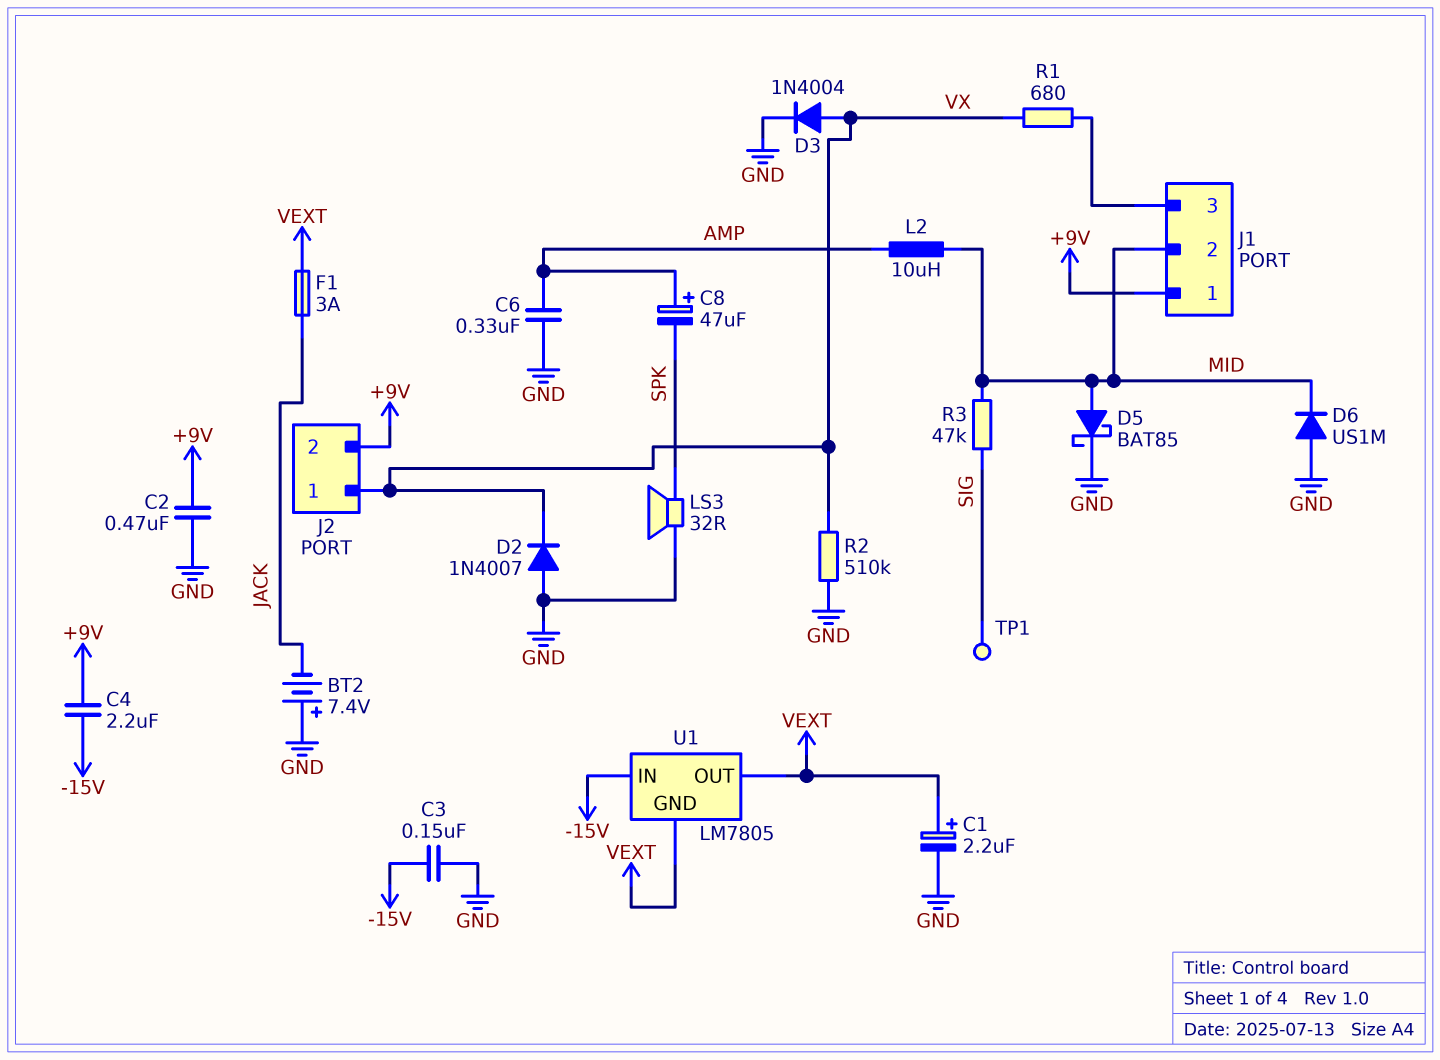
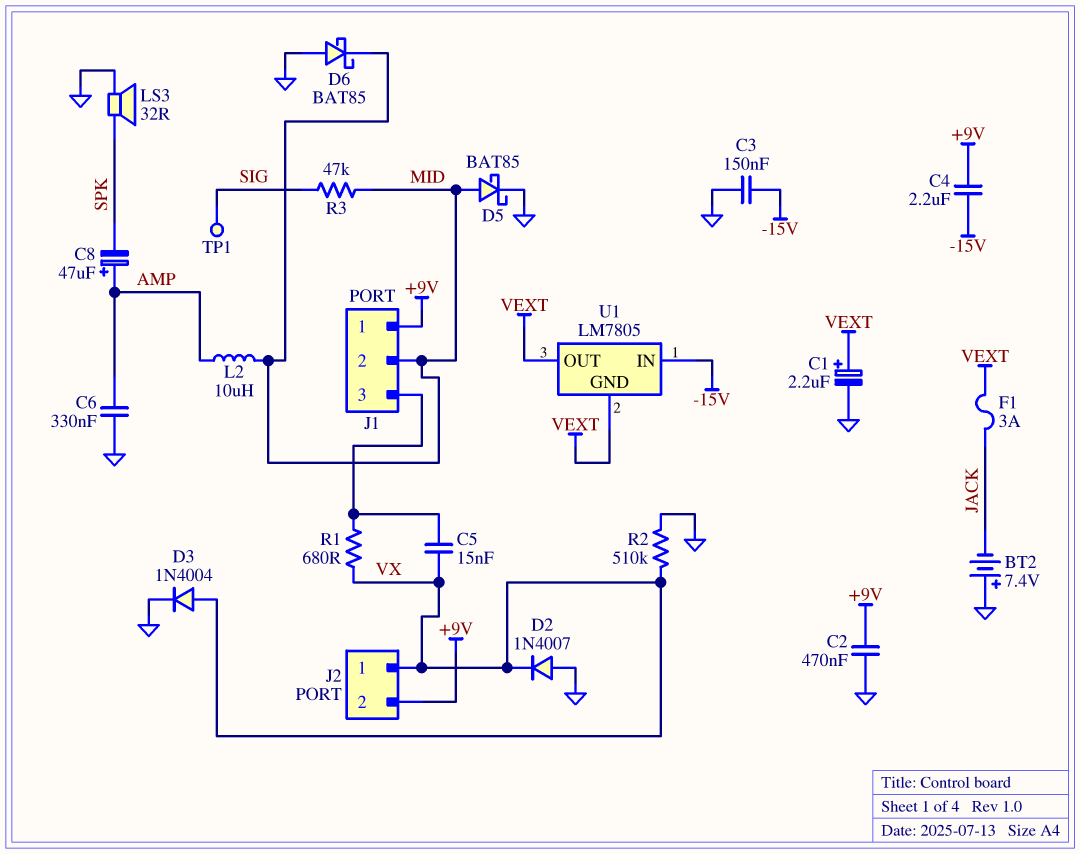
C5: none -> 15nF (J1/3, VX)
D6: diode US1M (A GND, K MID) -> schottky BAT85 (A GND, K MID)

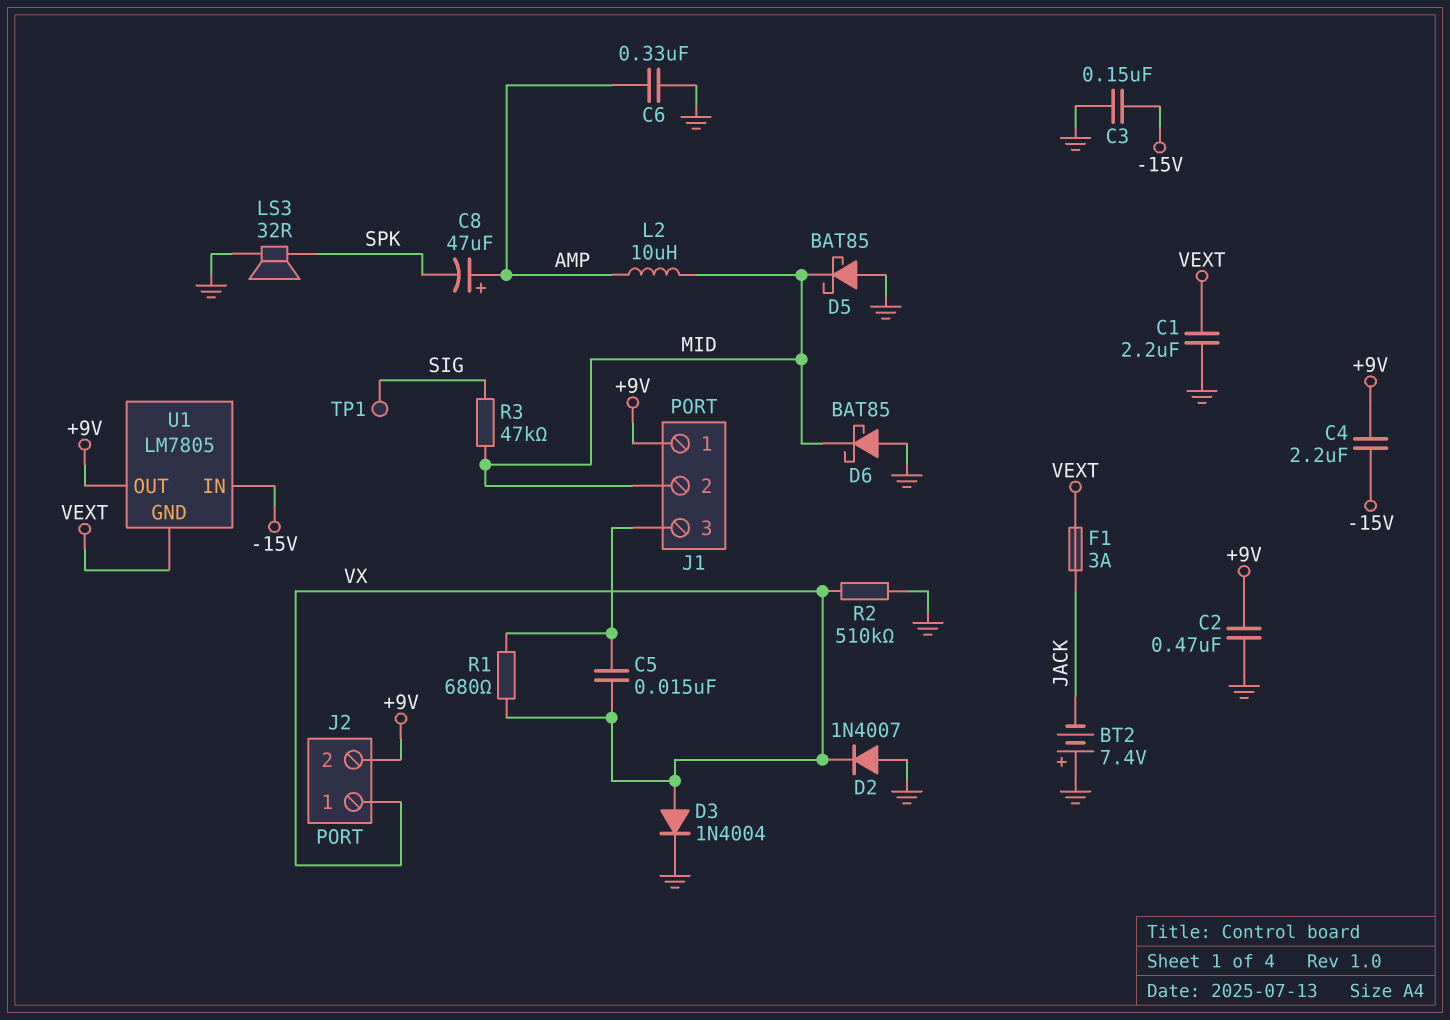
C1: 2.2uF (plus VEXT, minus GND) -> 2.2uF (GND, VEXT)
D5: schottky BAT85 (A MID, K GND) -> schottky BAT85 (A GND, K MID)
U1 pin OUT: VEXT -> +9V

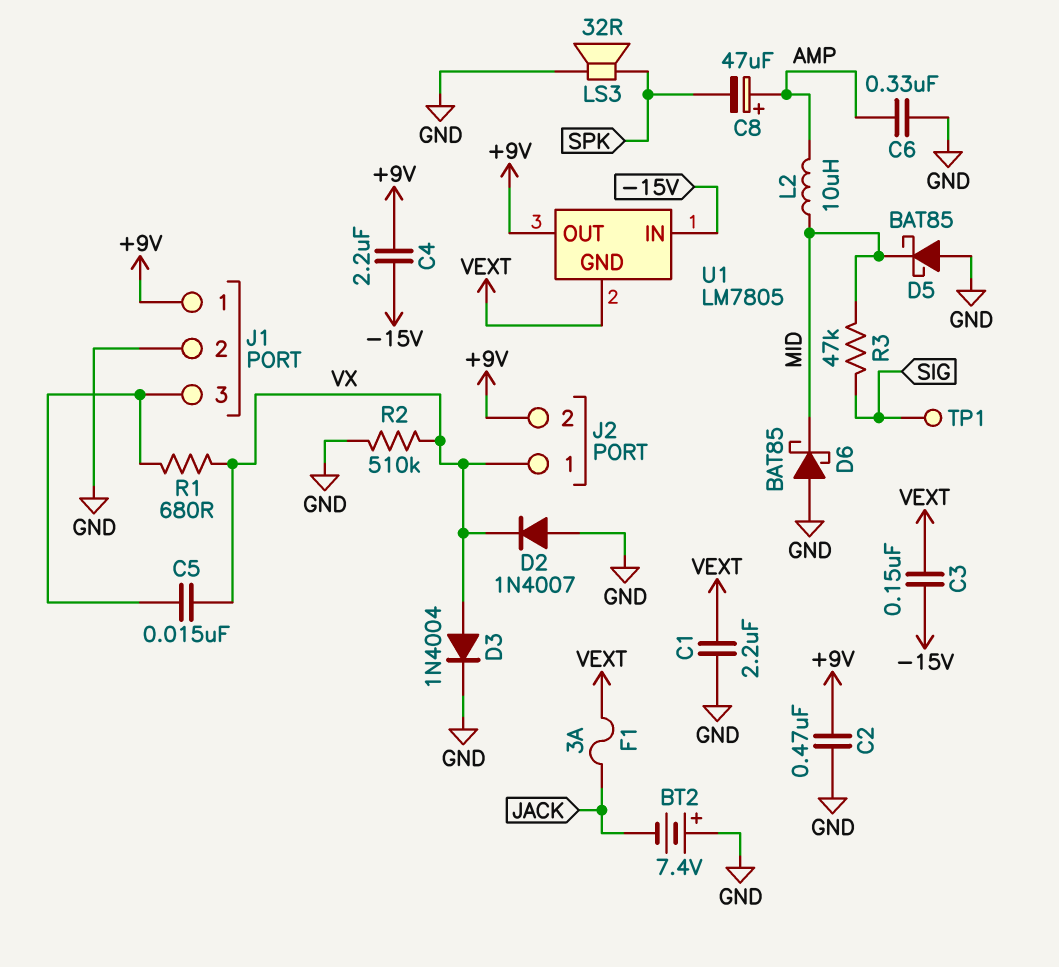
C3: 150nF (-15V, GND) -> 150nF (-15V, VEXT)
J1 pin 2: MID -> GND

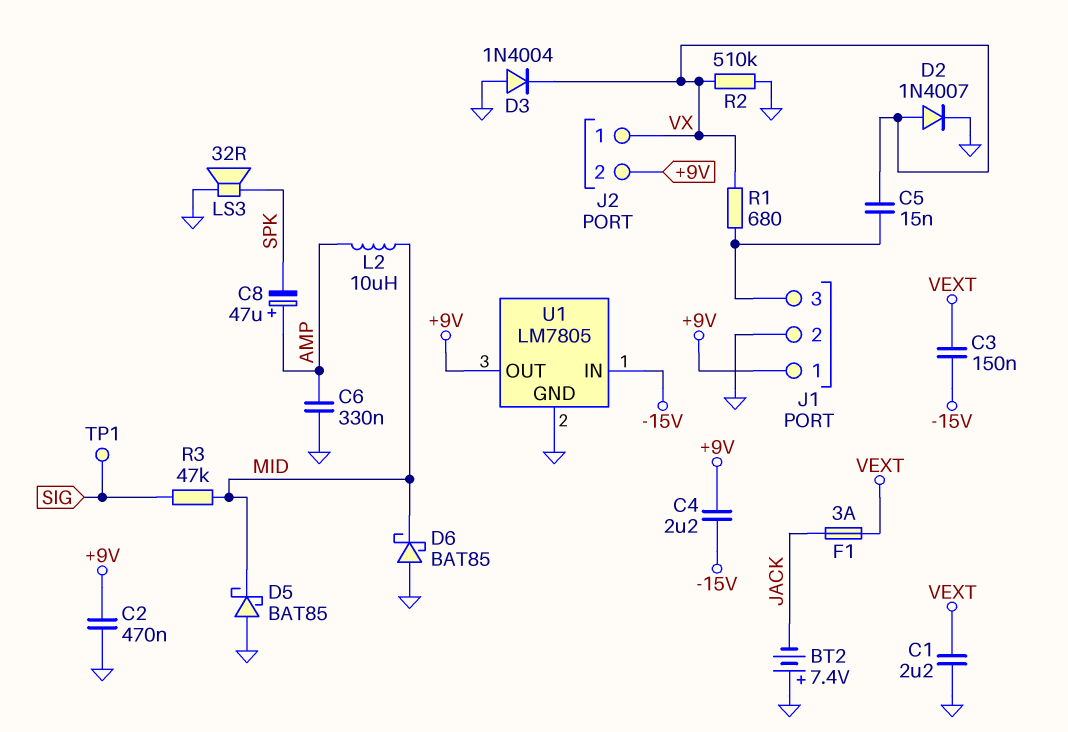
D2: diode 1N4007 (A GND, K VX) -> diode 1N4007 (A VX, K GND)
D3: diode 1N4004 (A VX, K GND) -> diode 1N4004 (A GND, K VX)
U1 pin GND: VEXT -> GND

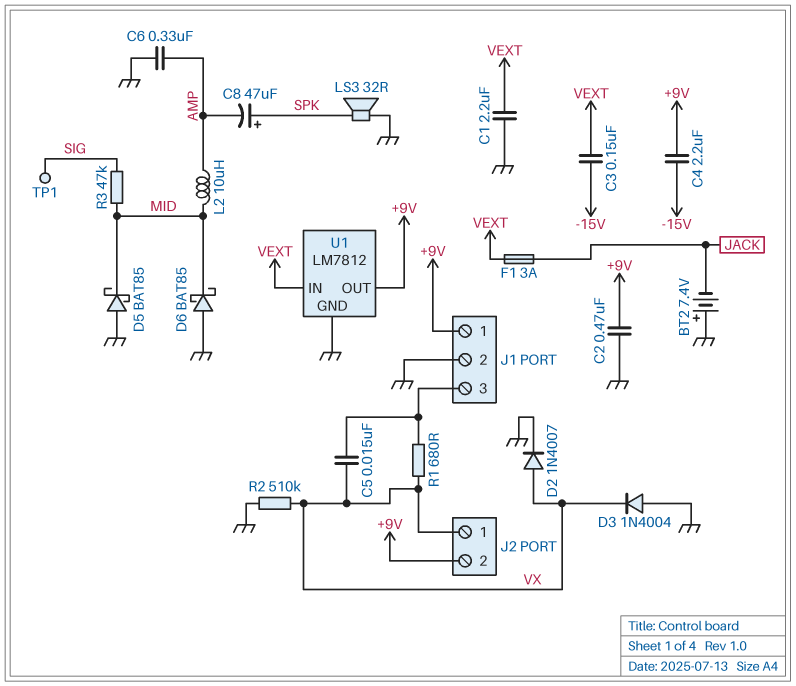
C8: 47uF (plus AMP, minus SPK) -> 47uF (plus SPK, minus AMP)
U1: LM7805 -> LM7812
U1 pin IN: -15V -> VEXT

